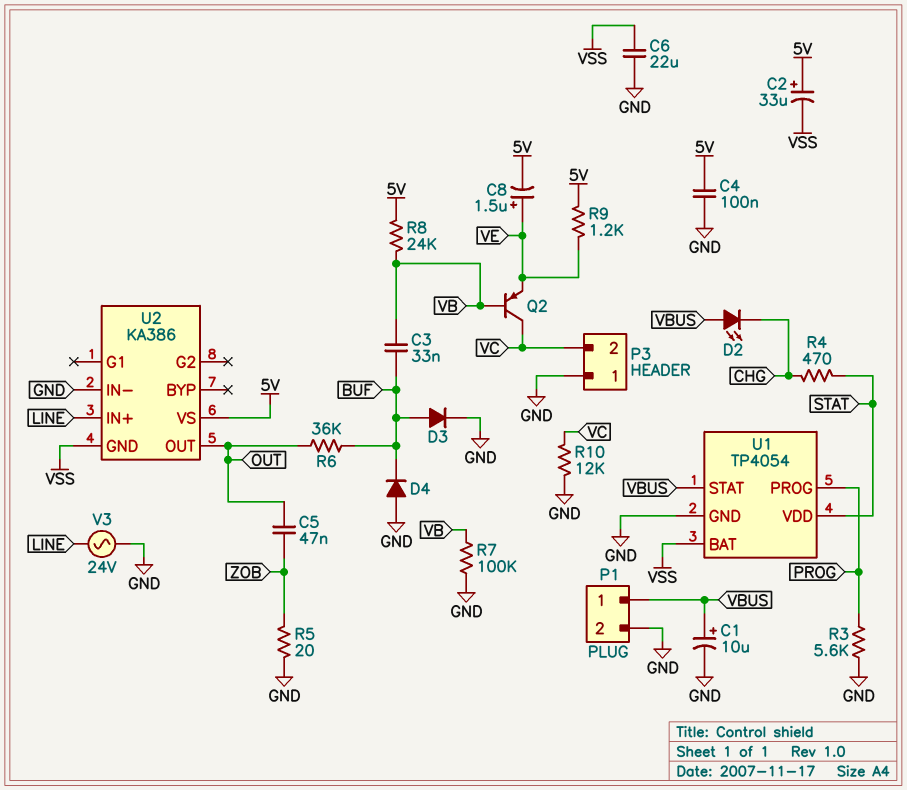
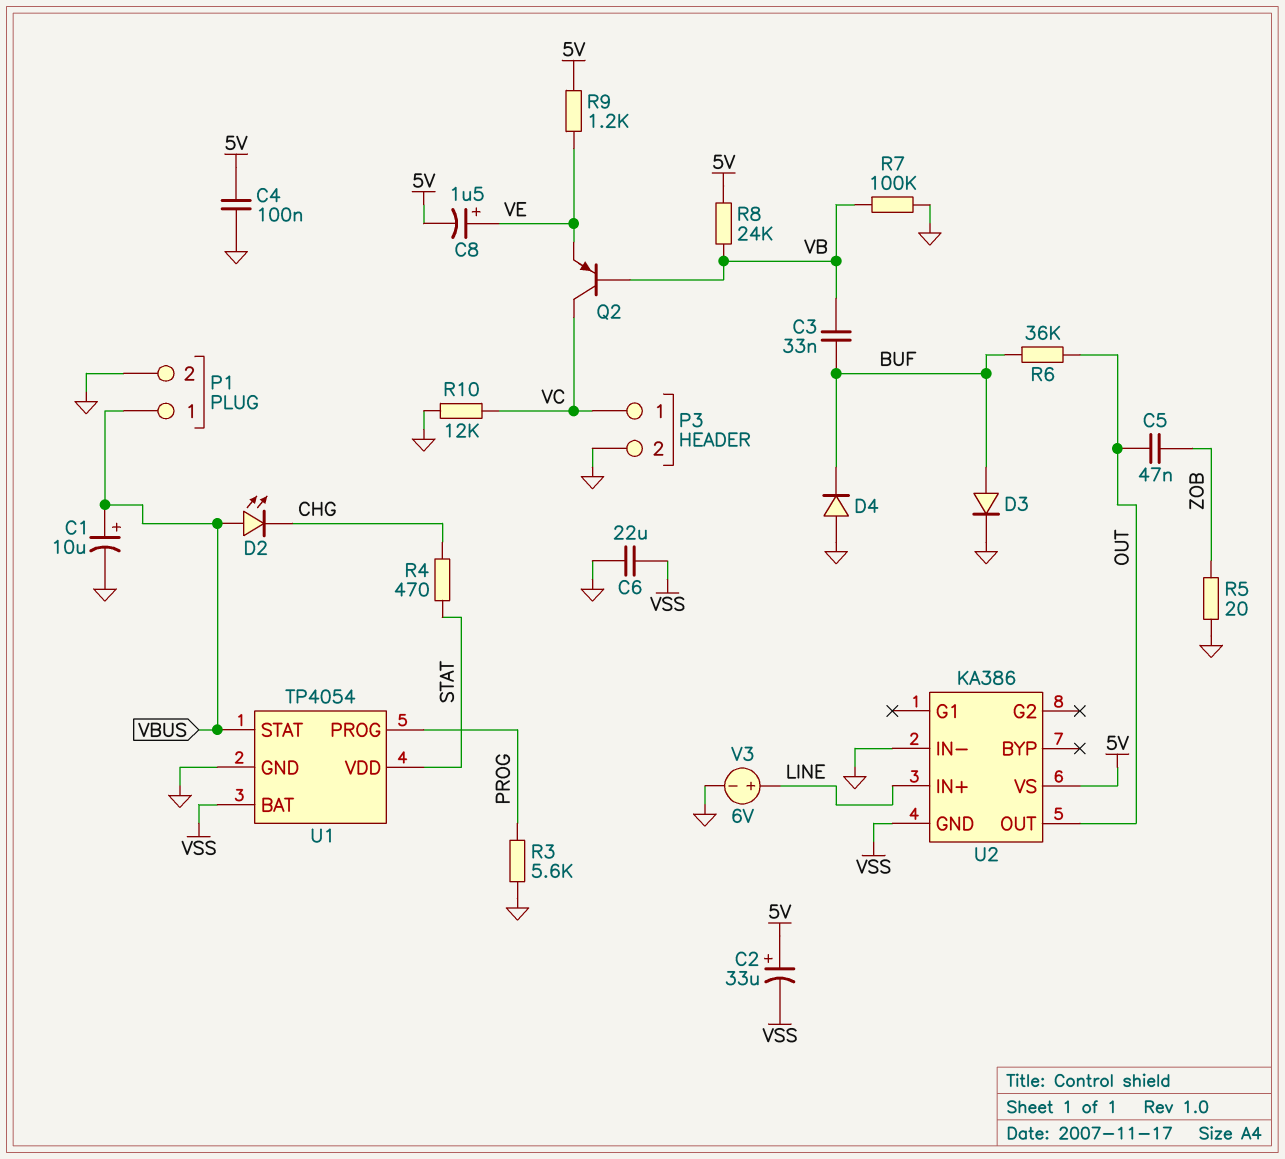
P3 pin 1: GND -> VC
P3 pin 2: VC -> GND
V3: AC 24V (GND, LINE) -> 6V (plus LINE, minus GND)

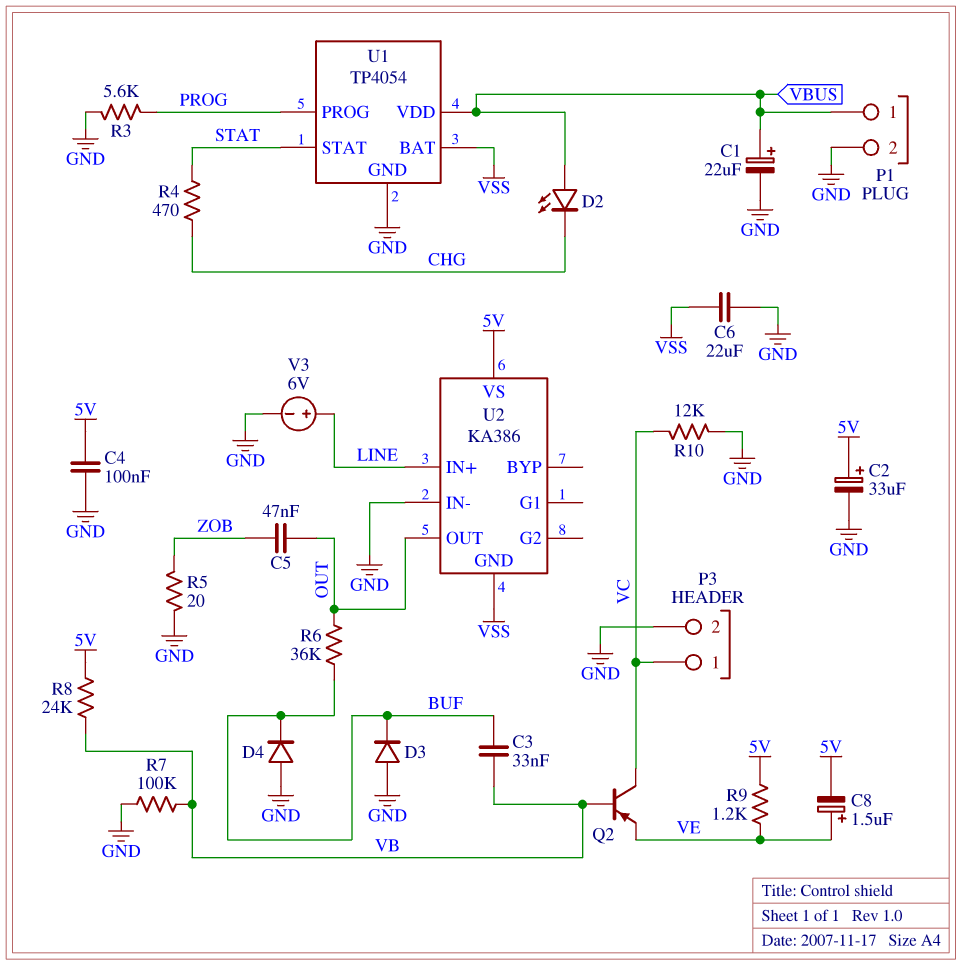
C1: 10uF (plus VBUS, minus GND) -> 22uF (plus VBUS, minus GND)
C2: 33uF (plus 5V, minus VSS) -> 33uF (plus 5V, minus GND)
D3: diode (A BUF, K GND) -> diode (A GND, K BUF)
U1 pin STAT: VBUS -> STAT
U1 pin VDD: STAT -> VBUS

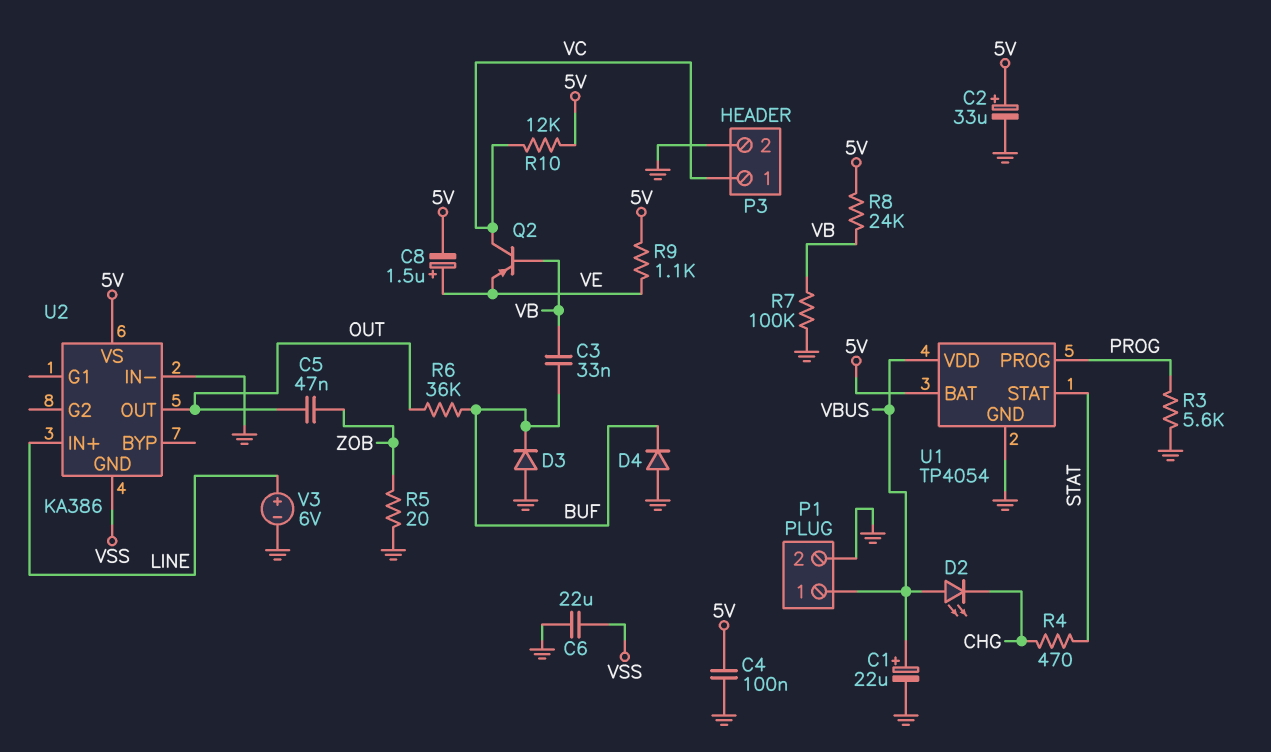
R9: 1.2k (5V, VE) -> 1.1k (5V, VE)
R10: 12k (GND, VC) -> 12k (5V, VC)
U1 pin BAT: VSS -> 5V

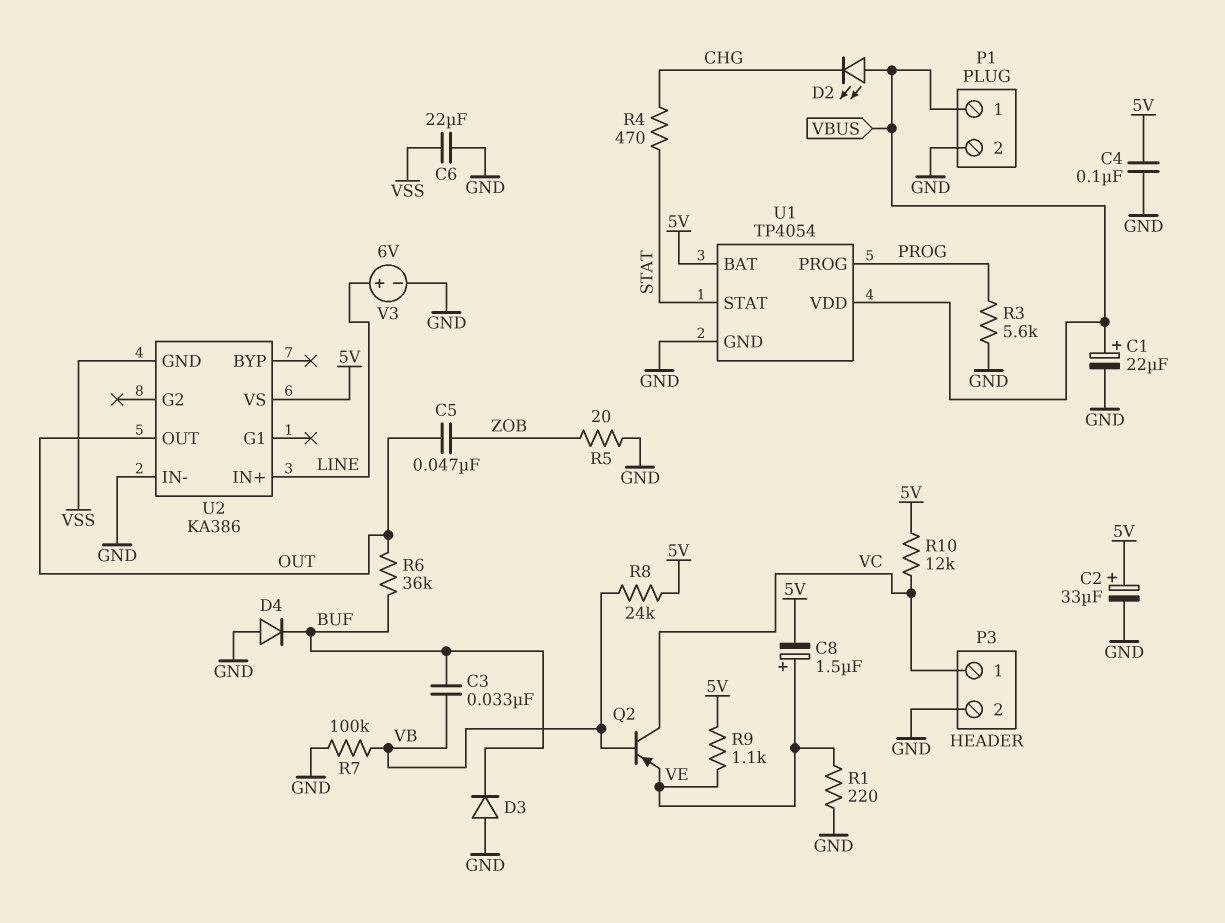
R1: none -> 220 (GND, VE)

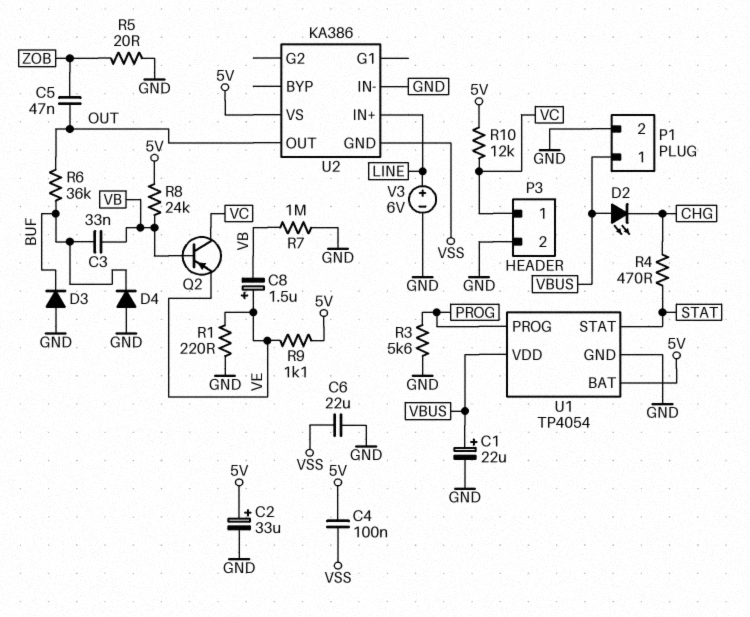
C4: 100nF (5V, GND) -> 100nF (5V, VSS)
C8: 1.5uF (plus VE, minus 5V) -> 1.5uF (plus VE, minus VB)
R7: 100k (GND, VB) -> 1M (GND, VB)

